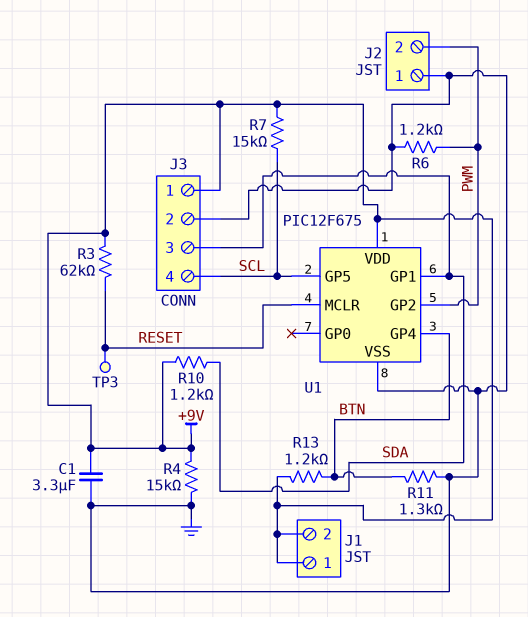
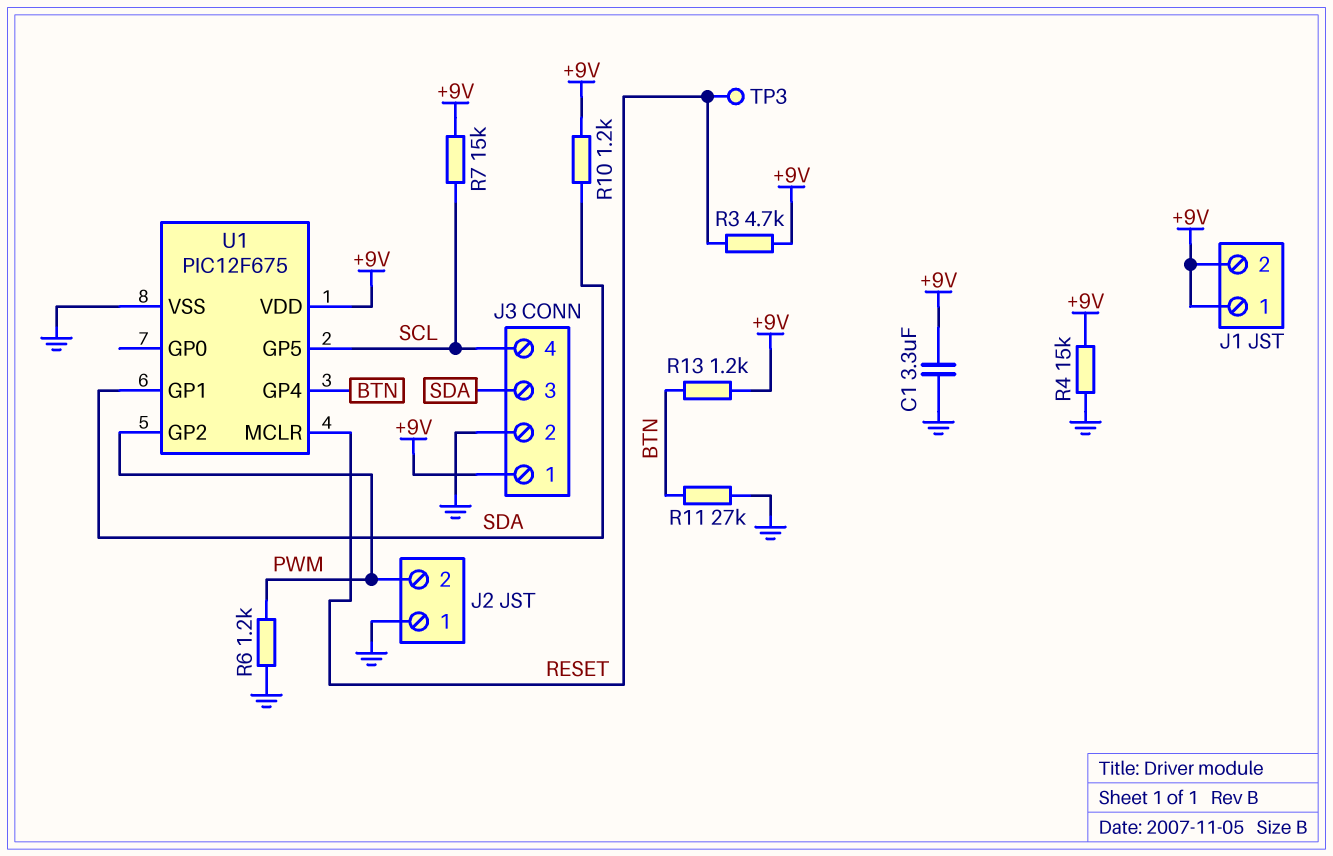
R3: 62k (+9V, RESET) -> 4.7k (+9V, RESET)
R11: 1.3k (BTN, GND) -> 27k (BTN, GND)

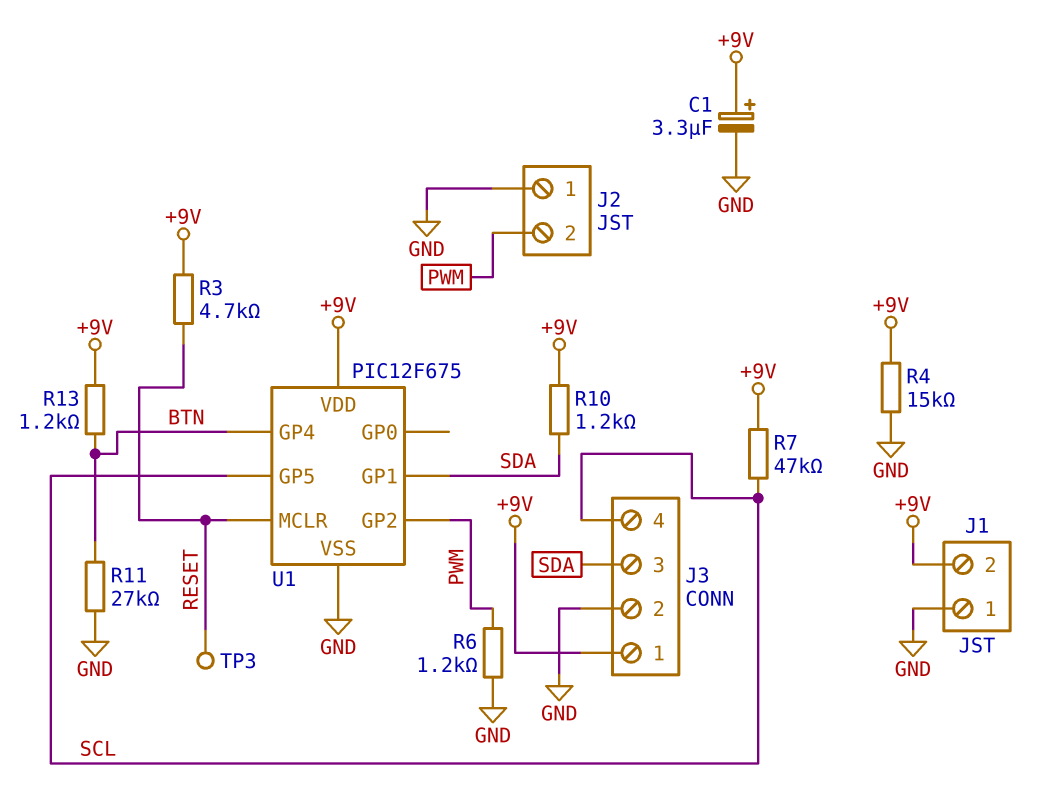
C1: 3.3uF (+9V, GND) -> 3.3uF (plus +9V, minus GND)
J1 pin 1: +9V -> GND
R7: 15k (+9V, SCL) -> 47k (+9V, SCL)

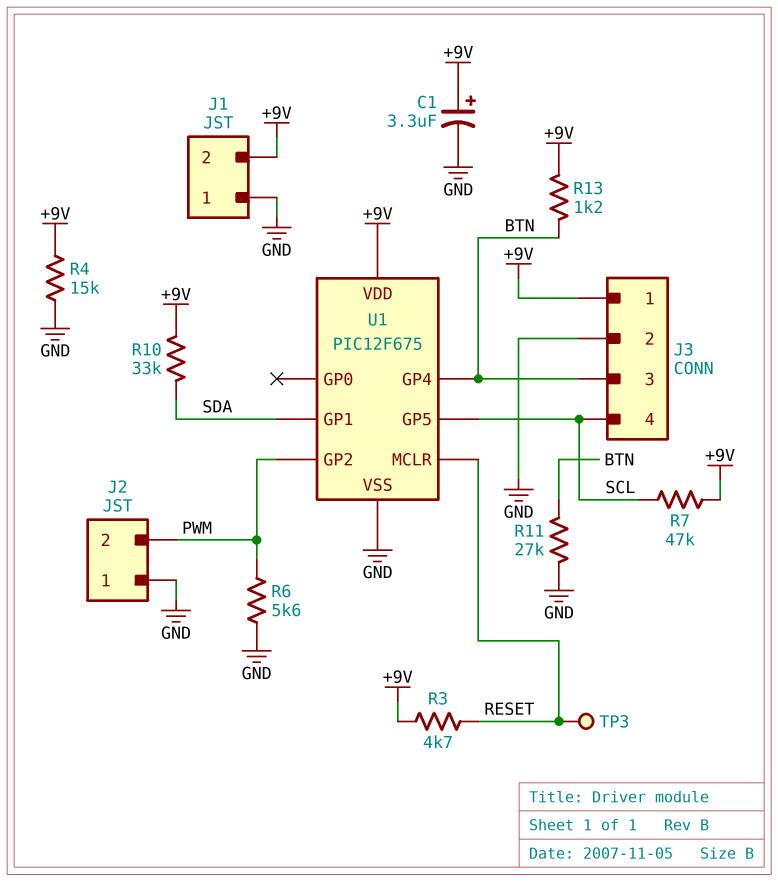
J3 pin 3: SDA -> BTN
R6: 1.2k (GND, PWM) -> 5.6k (GND, PWM)
R10: 1.2k (+9V, SDA) -> 33k (+9V, SDA)

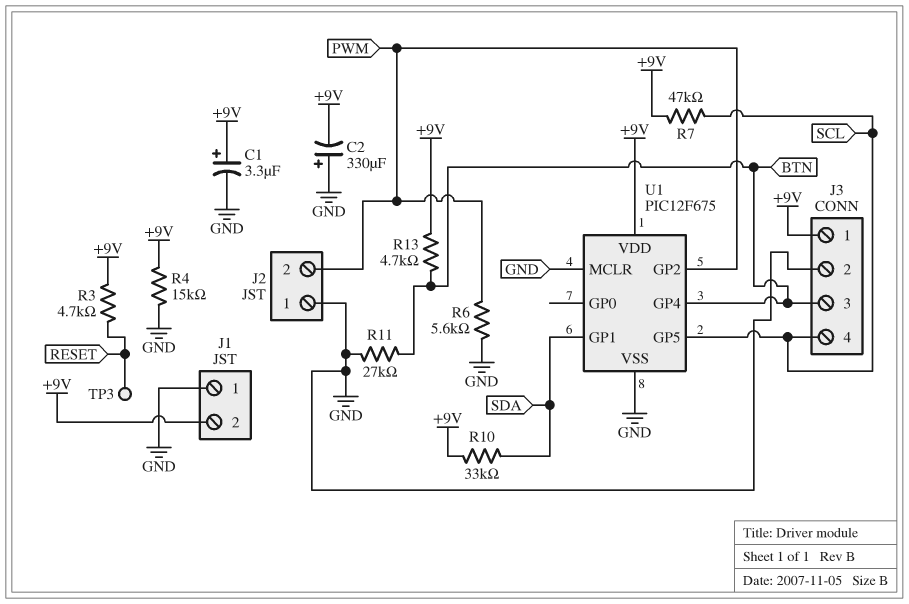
C2: none -> 330uF (plus GND, minus +9V)
R13: 1.2k (+9V, BTN) -> 4.7k (+9V, BTN)
U1 pin MCLR: RESET -> GND

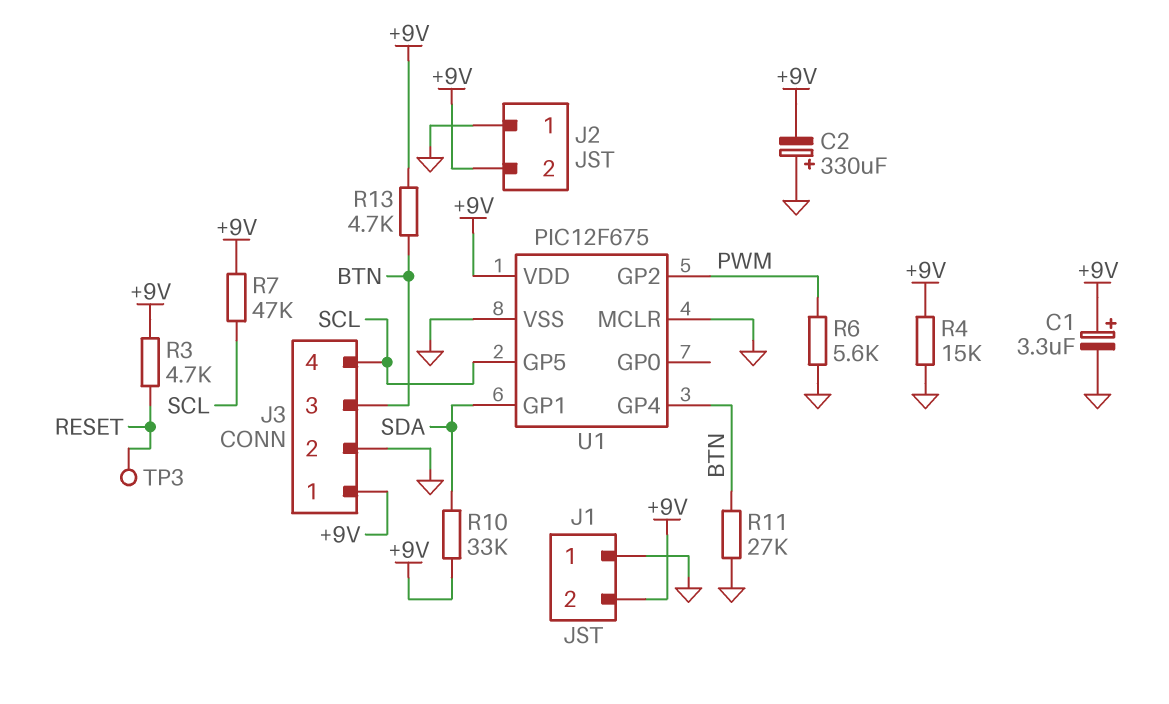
J2 pin 2: PWM -> +9V

